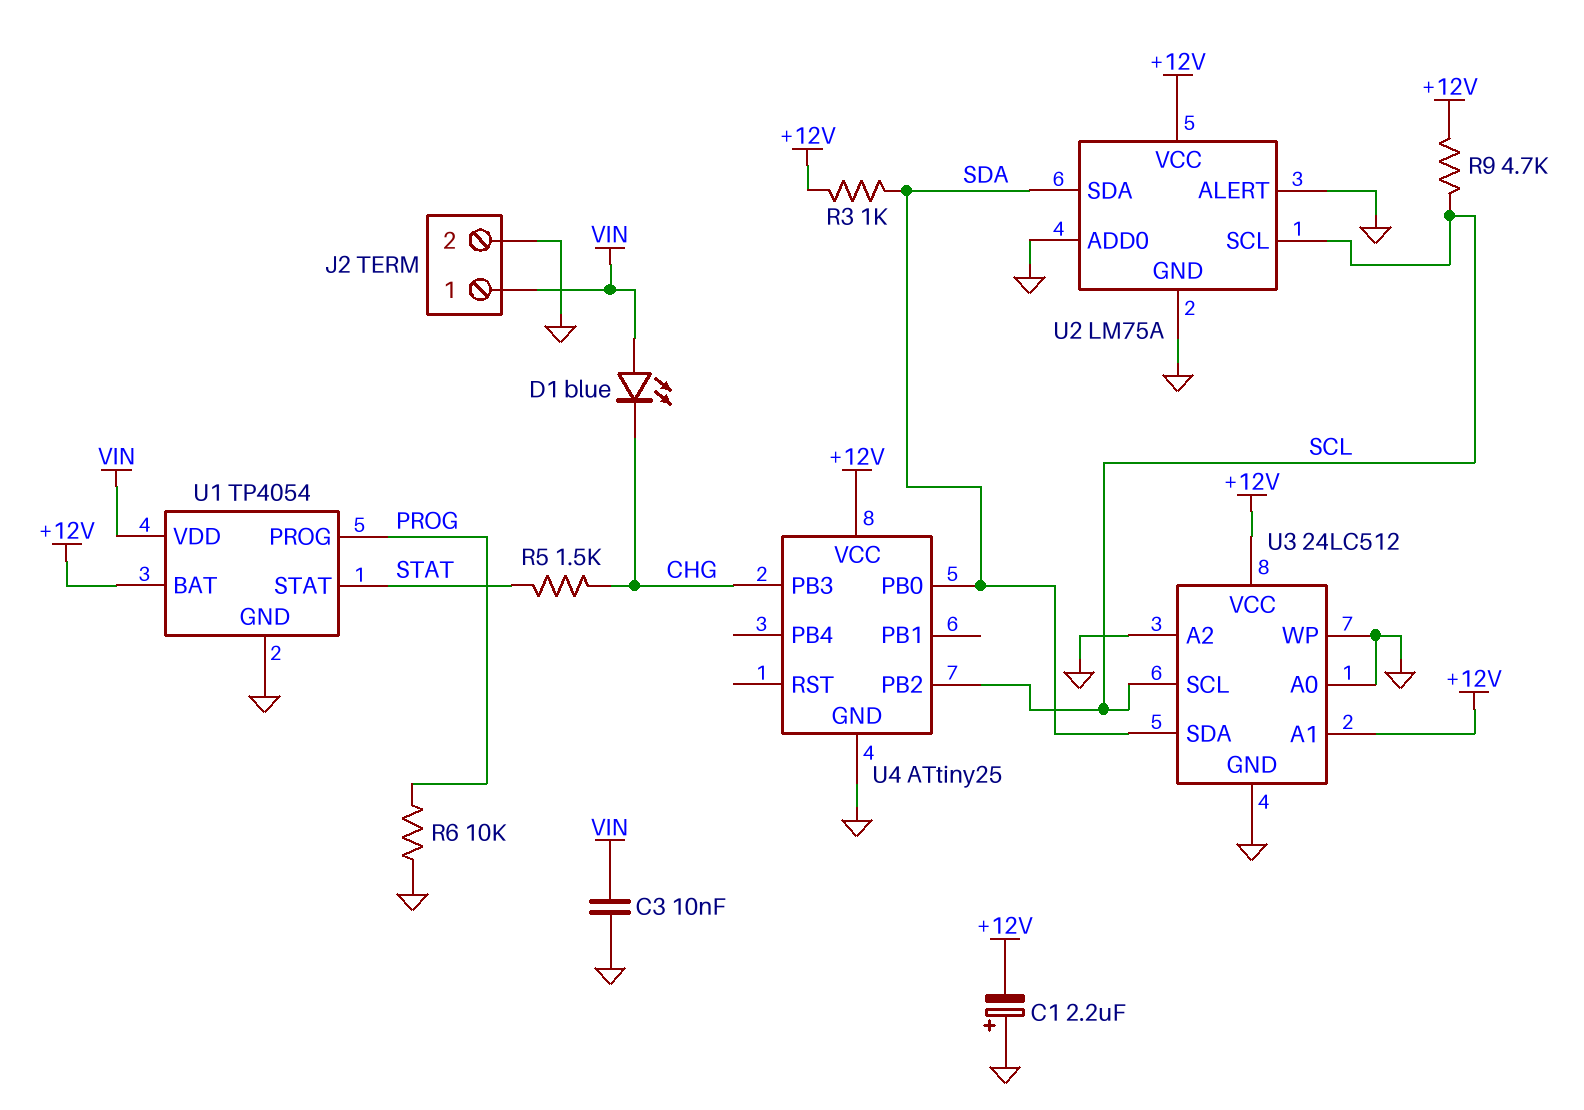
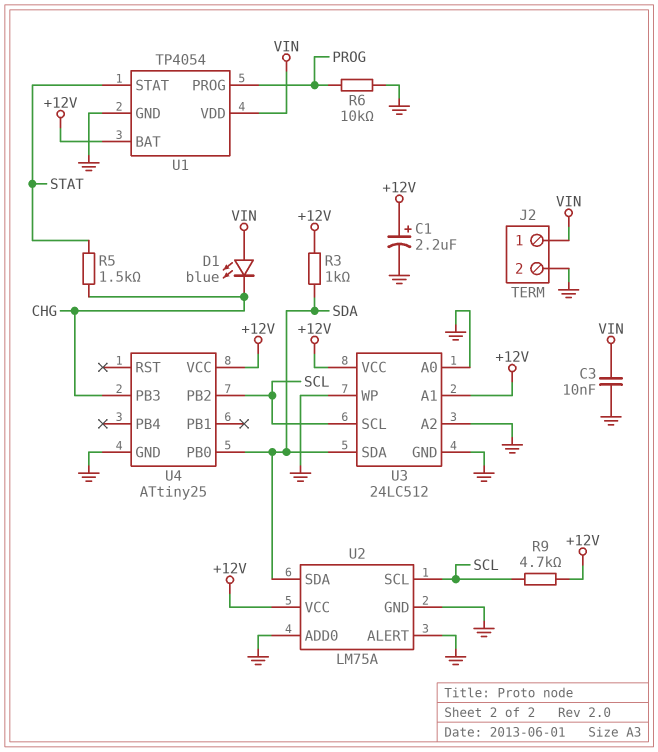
C1: 2.2uF (plus GND, minus +12V) -> 2.2uF (plus +12V, minus GND)

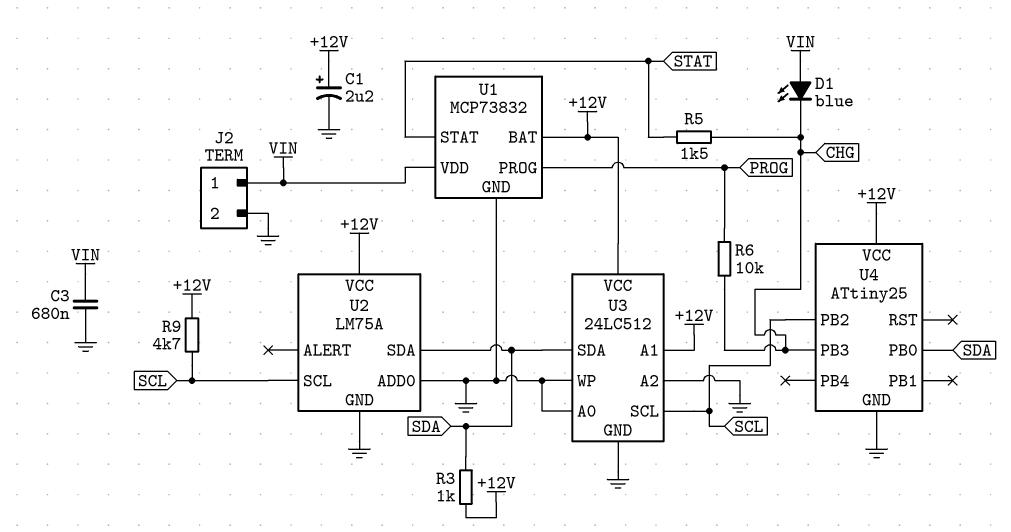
C3: 10nF (GND, VIN) -> 680nF (GND, VIN)
R6: 10k (GND, PROG) -> 10k (CHG, PROG)
U1: TP4054 -> MCP73832
U2 pin ALERT: GND -> none

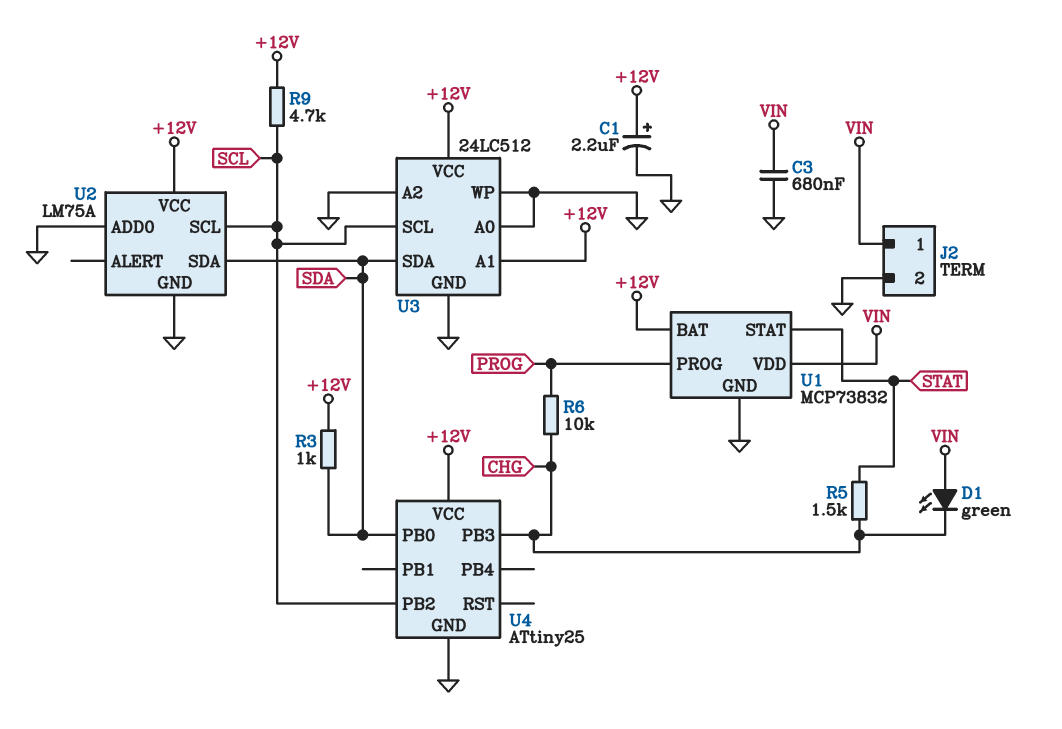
D1: LED blue (A VIN, K CHG) -> LED green (A VIN, K CHG)

